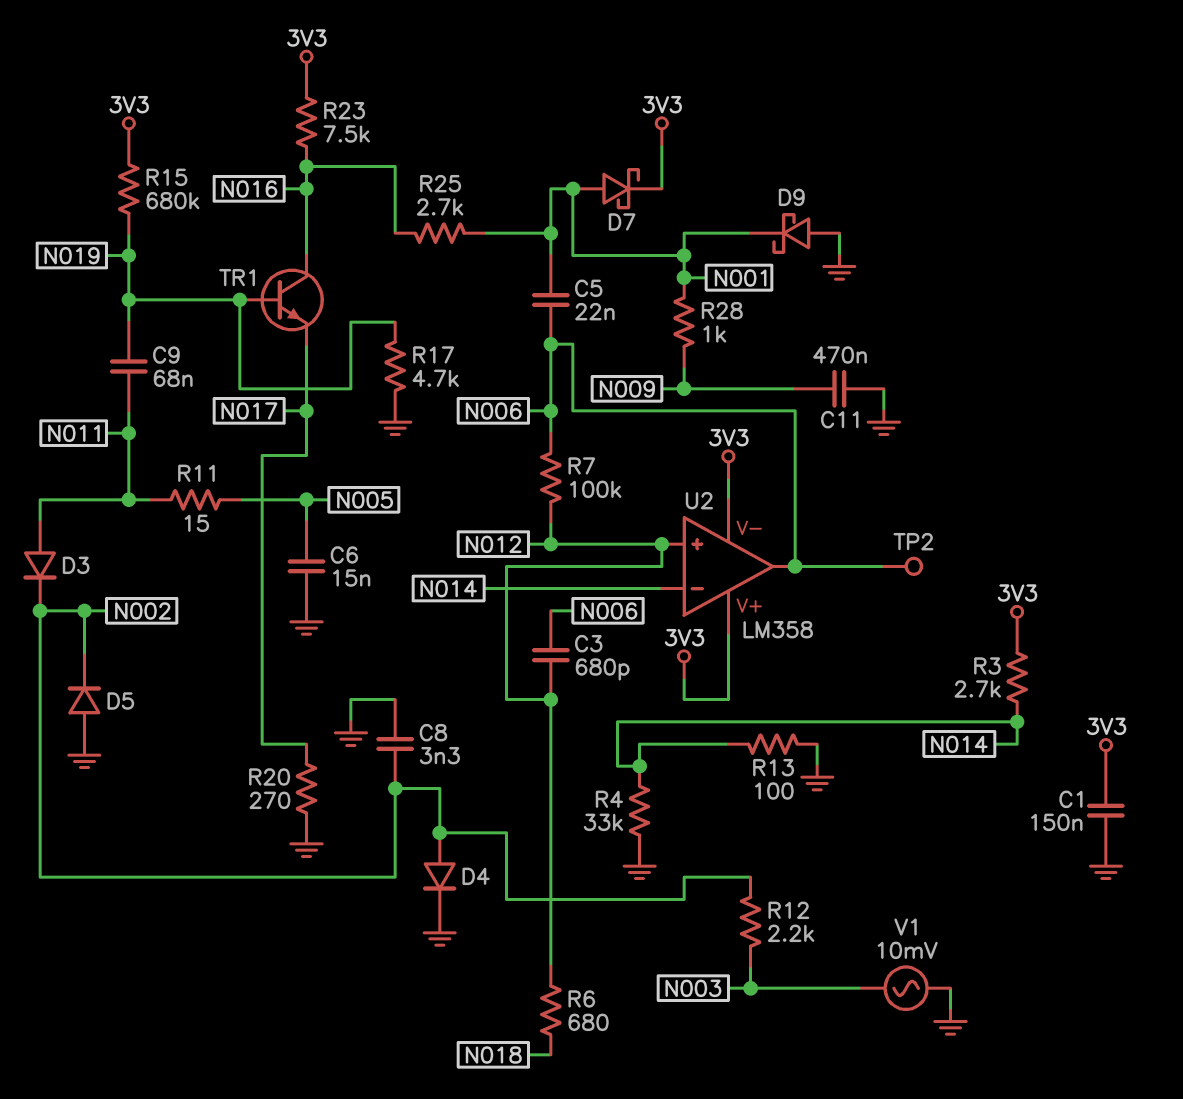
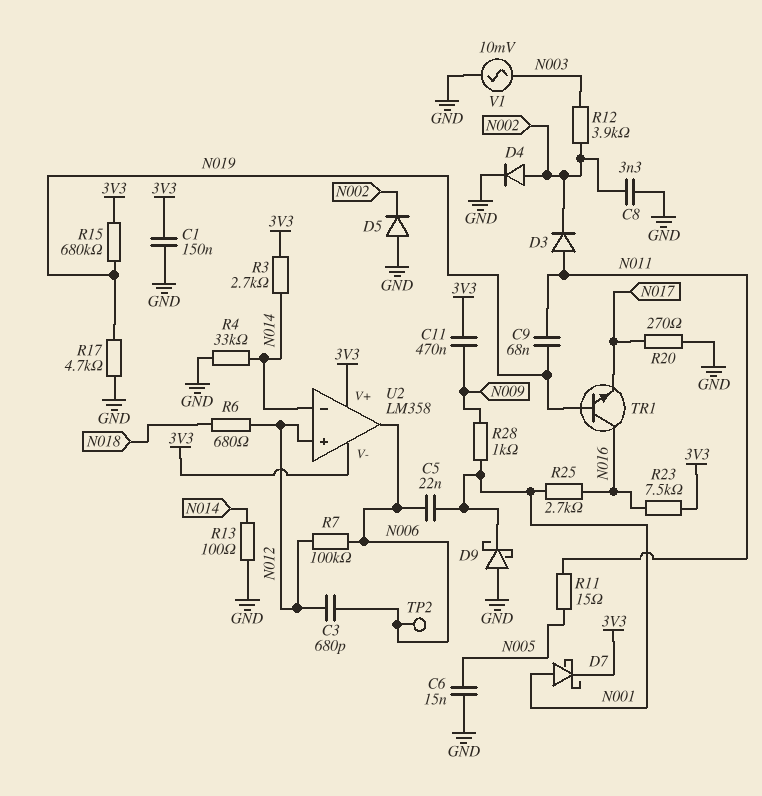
C11: 470nF (GND, N009) -> 470nF (3V3, N009)
R12: 2.2k (N002, N003) -> 3.9k (N002, N003)

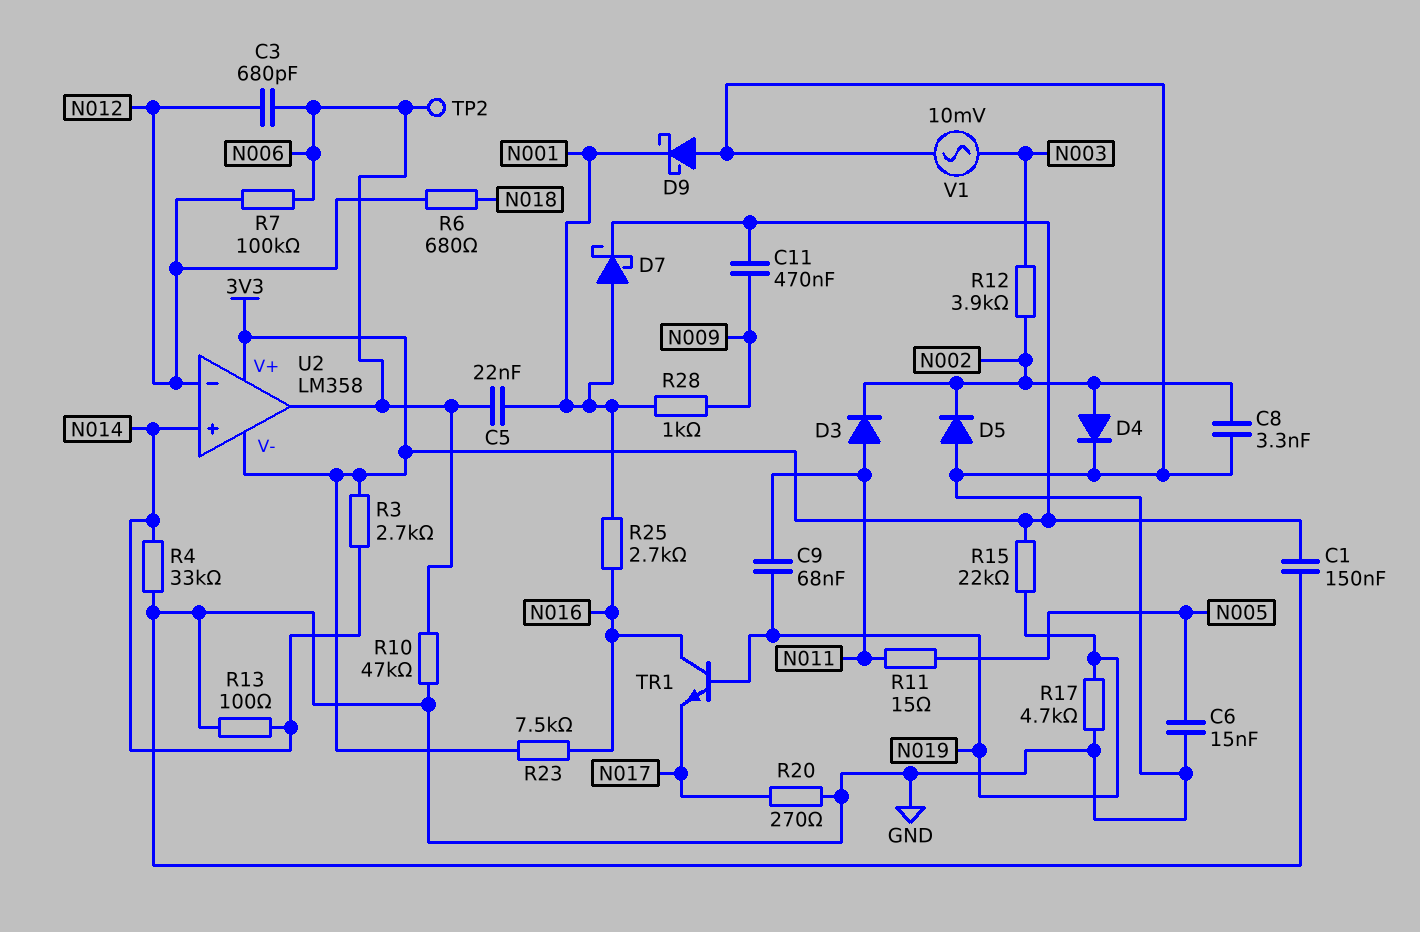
R10: none -> 47k (GND, N006)
R15: 680k (3V3, N019) -> 22k (3V3, N019)
U2 pin in+: N012 -> N014
U2 pin in-: N014 -> N012

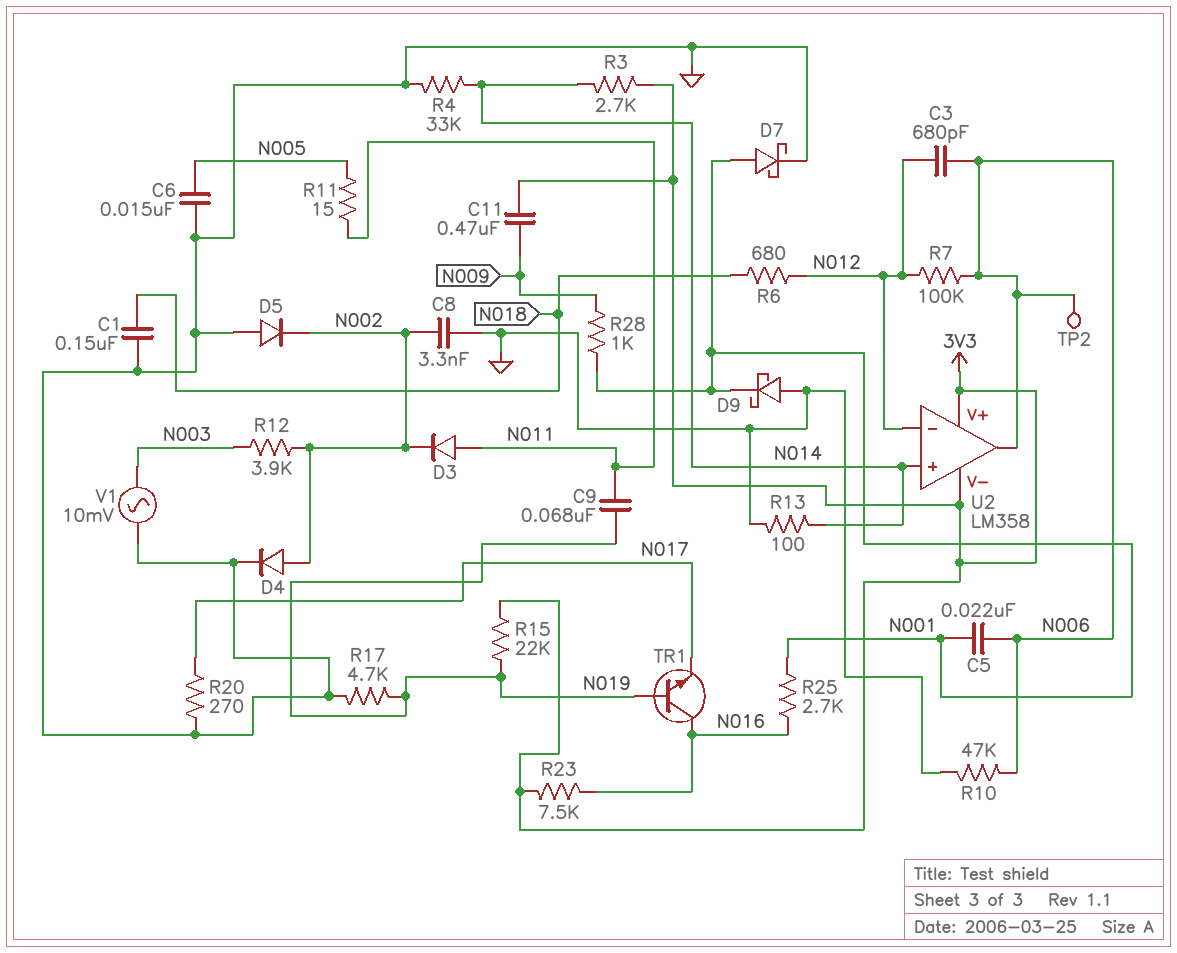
C1: 150nF (3V3, GND) -> 150nF (GND, N018)
D7: schottky (A N001, K 3V3) -> schottky (A N001, K GND)

